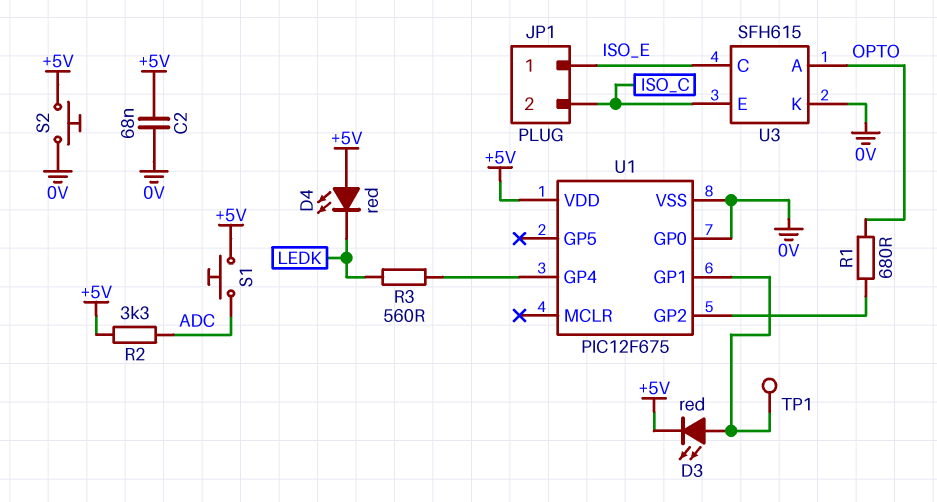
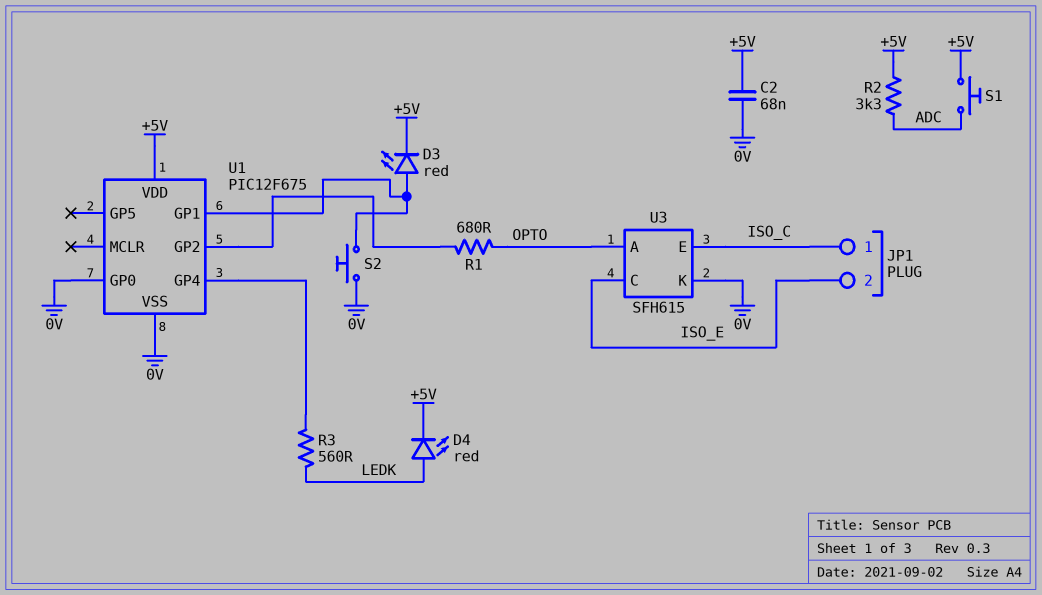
D4: LED red (A +5V, K LEDK) -> LED red (A LEDK, K +5V)
JP1 pin 1: ISO_E -> ISO_C
JP1 pin 2: ISO_C -> ISO_E
S2: button (+5V, 0V) -> button (0V, U1/GP1)
TP1: test point (U1/GP1) -> none

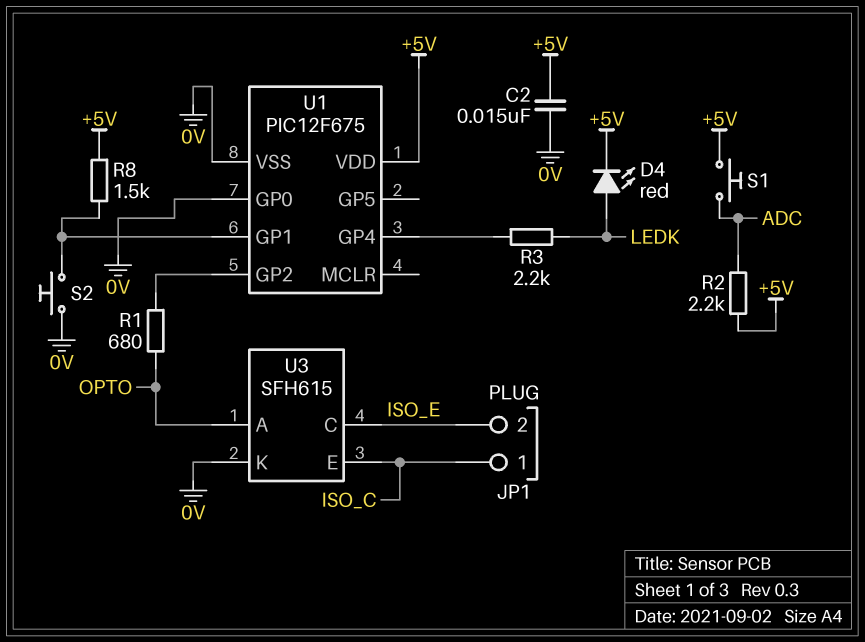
C2: 68nF (+5V, 0V) -> 15nF (+5V, 0V)
D3: LED red (A U1/GP1, K +5V) -> none
R2: 3.3k (+5V, ADC) -> 2.2k (+5V, ADC)
R3: 560 (LEDK, U1/GP4) -> 2.2k (LEDK, U1/GP4)
R8: none -> 1.5k (+5V, U1/GP1)

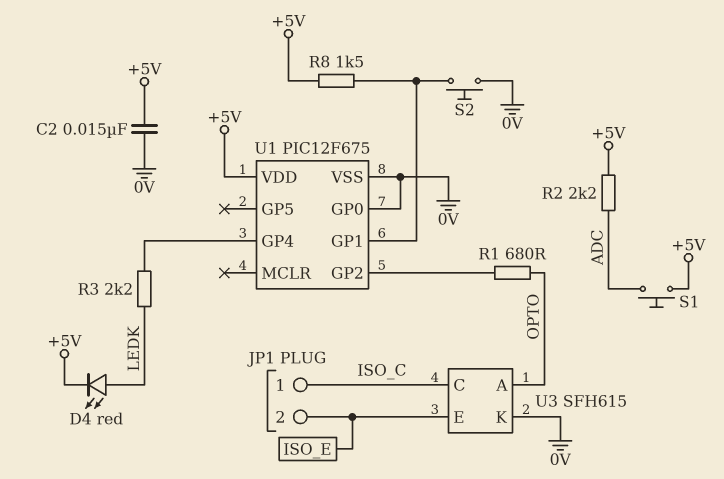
U3 pin C: ISO_E -> ISO_C
U3 pin E: ISO_C -> ISO_E

